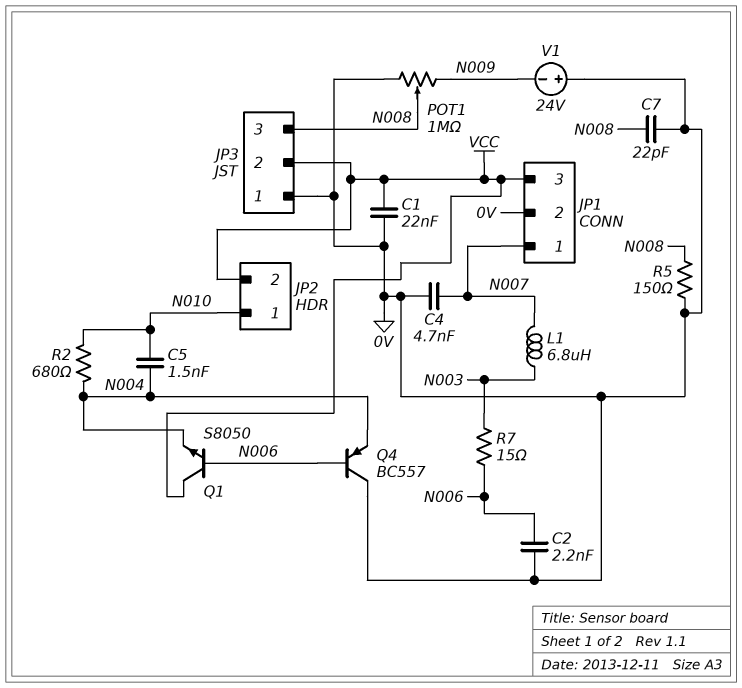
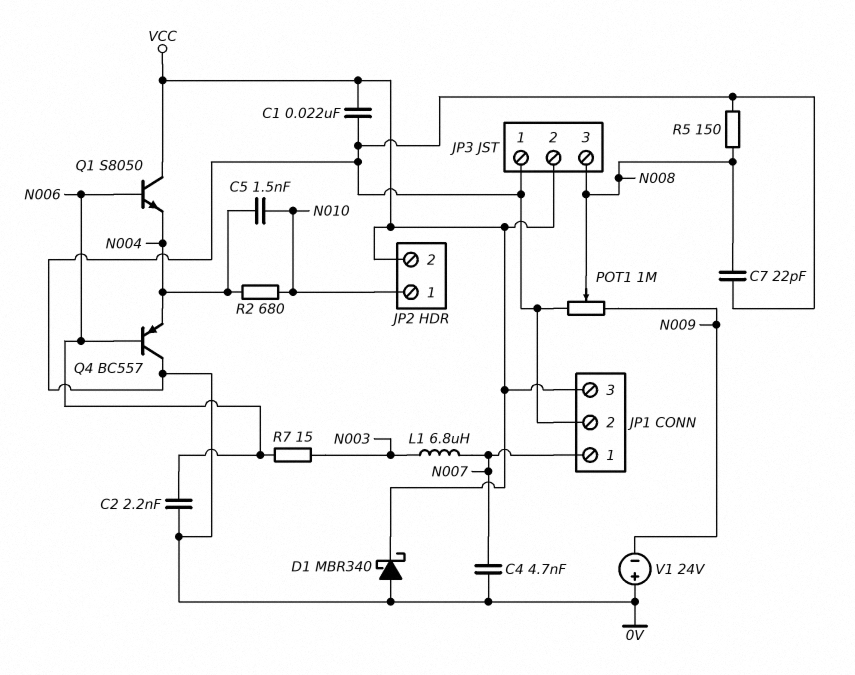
D1: none -> schottky MBR340 (A 0V, K VCC)

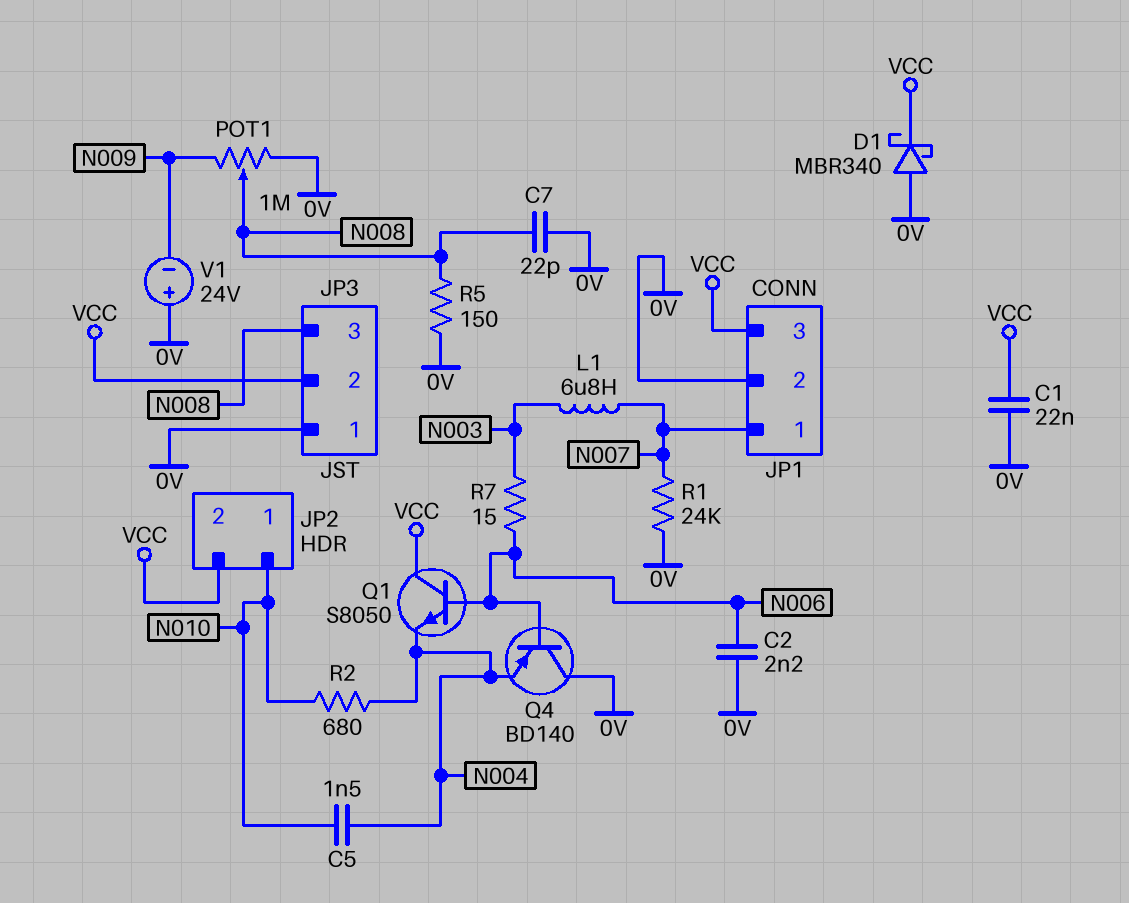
C4: 4.7nF (0V, N007) -> none
Q4: PNP BC557 (B N006, C 0V, E N004) -> PNP BD140 (B N006, C 0V, E N004)
R1: none -> 24k (0V, N007)

